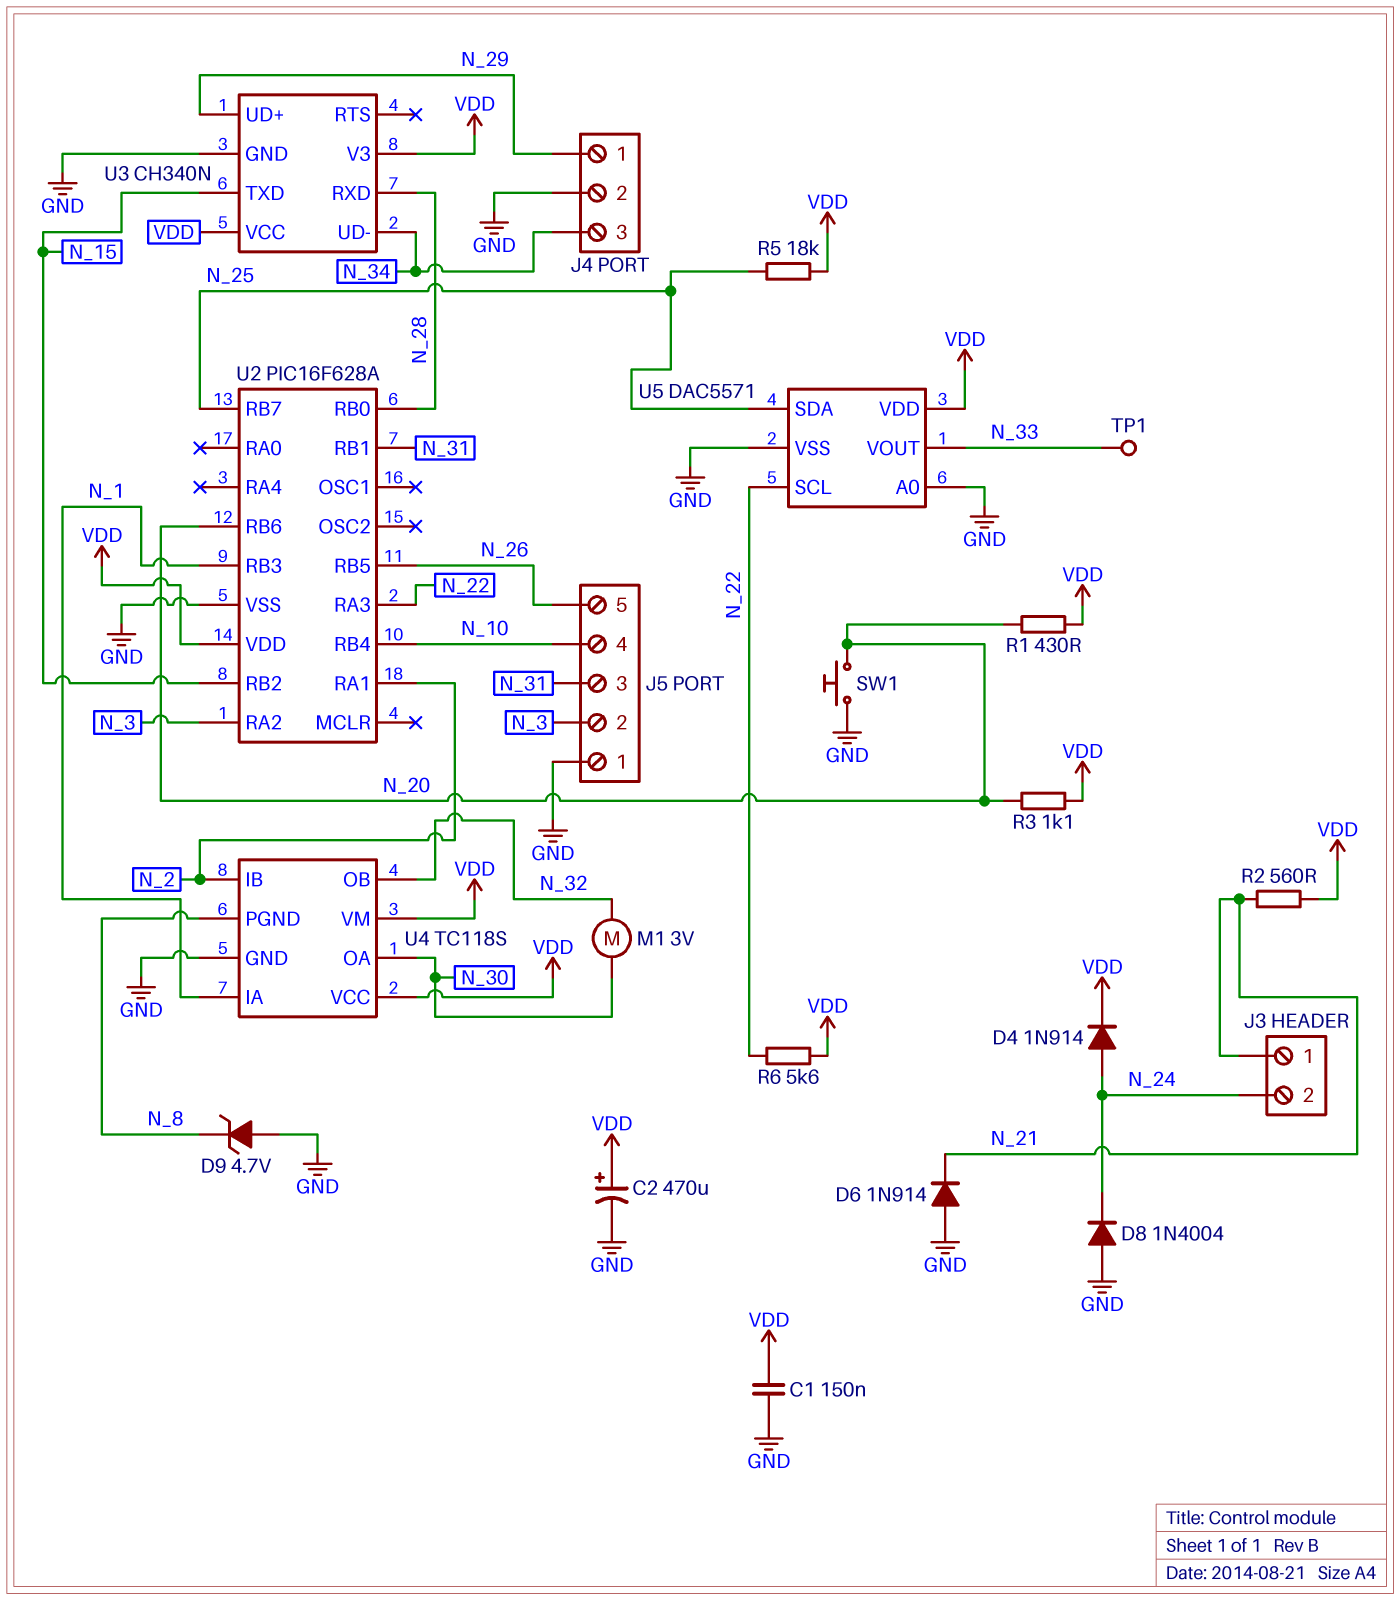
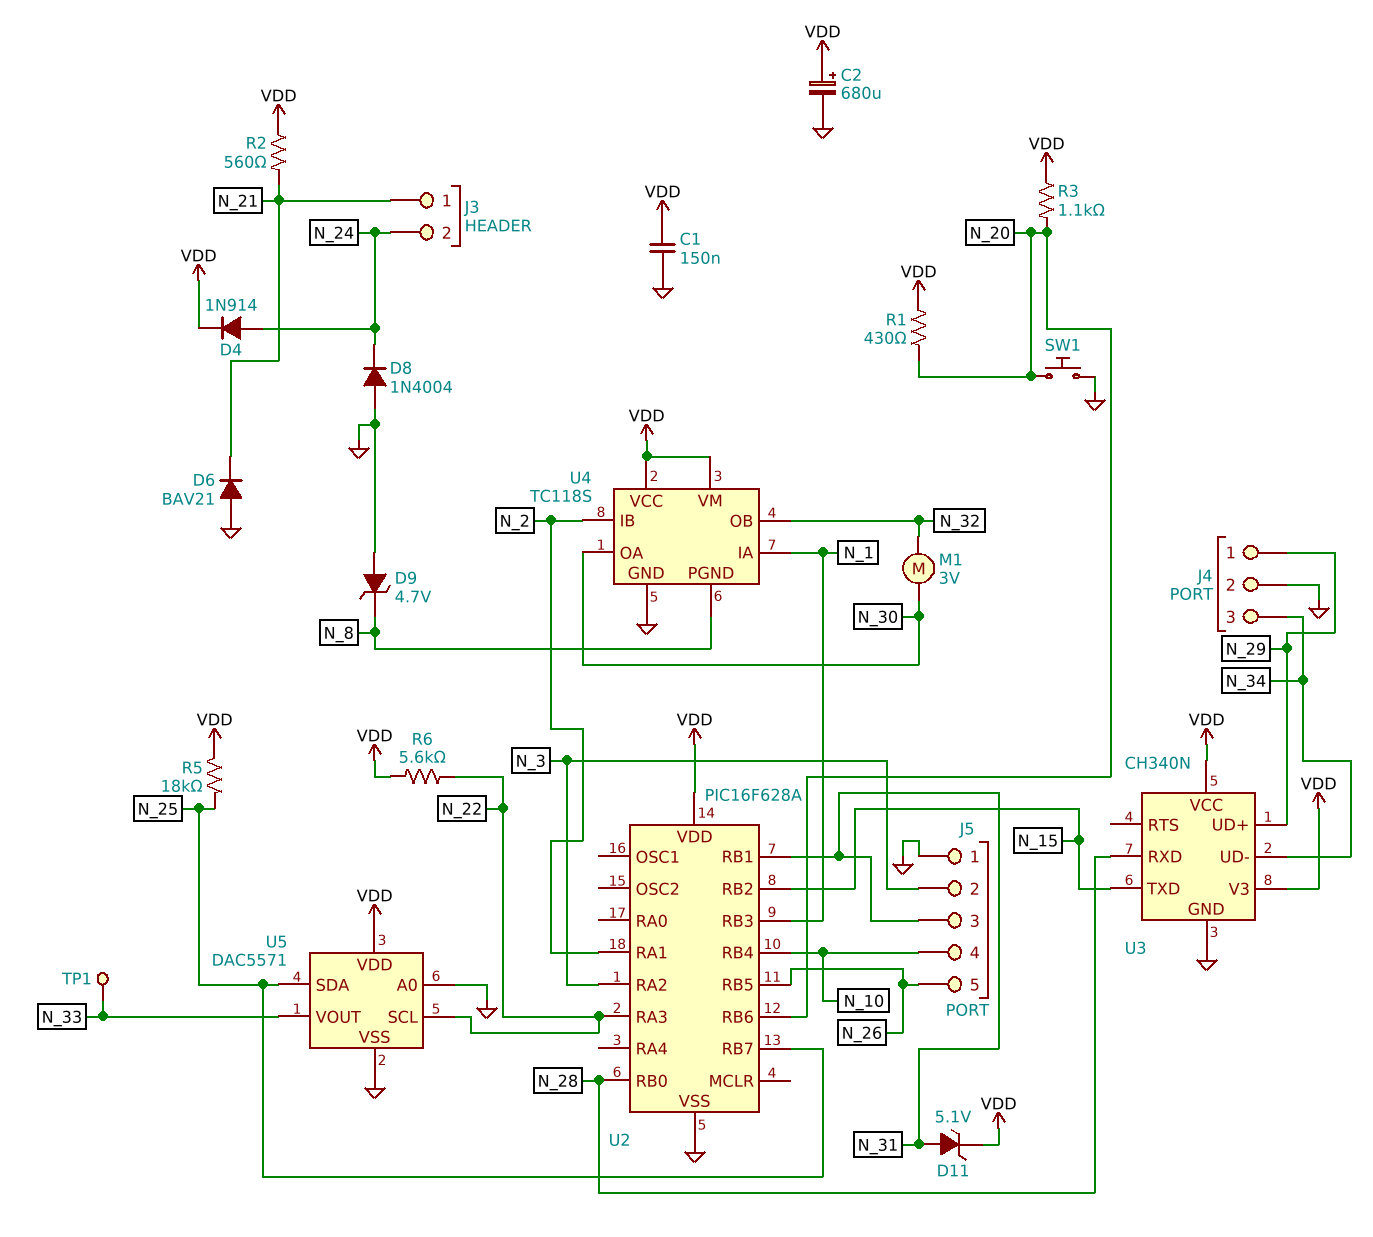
C2: 470uF (plus VDD, minus GND) -> 680uF (plus VDD, minus GND)
D6: diode 1N914 (A GND, K N_21) -> diode BAV21 (A GND, K N_21)
D11: none -> zener 5.1V (A N_31, K VDD)

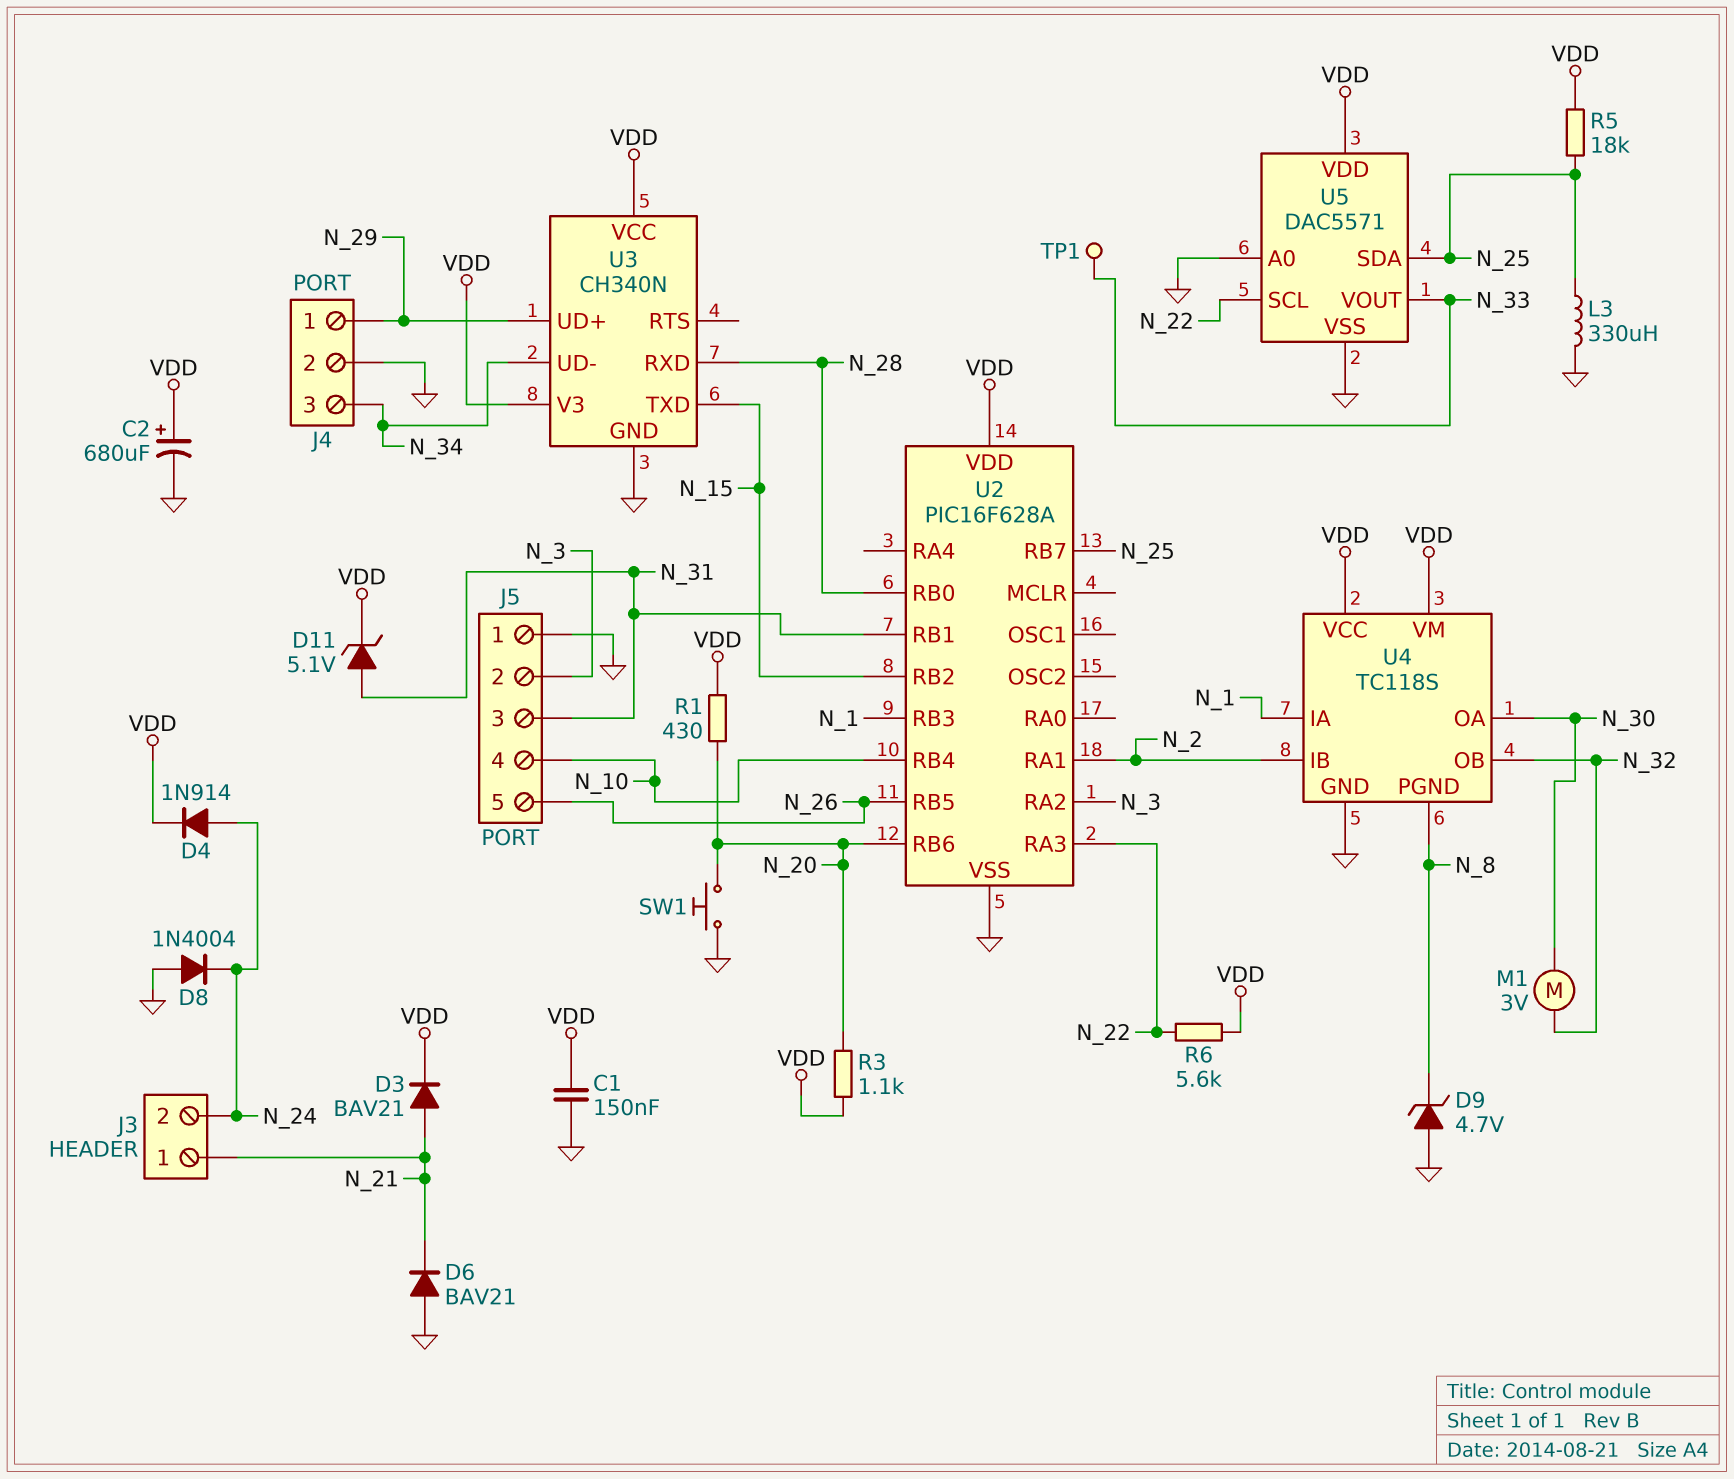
D3: none -> diode BAV21 (A N_21, K VDD)
L3: none -> 330uH (GND, N_25)
R2: 560 (N_21, VDD) -> none

